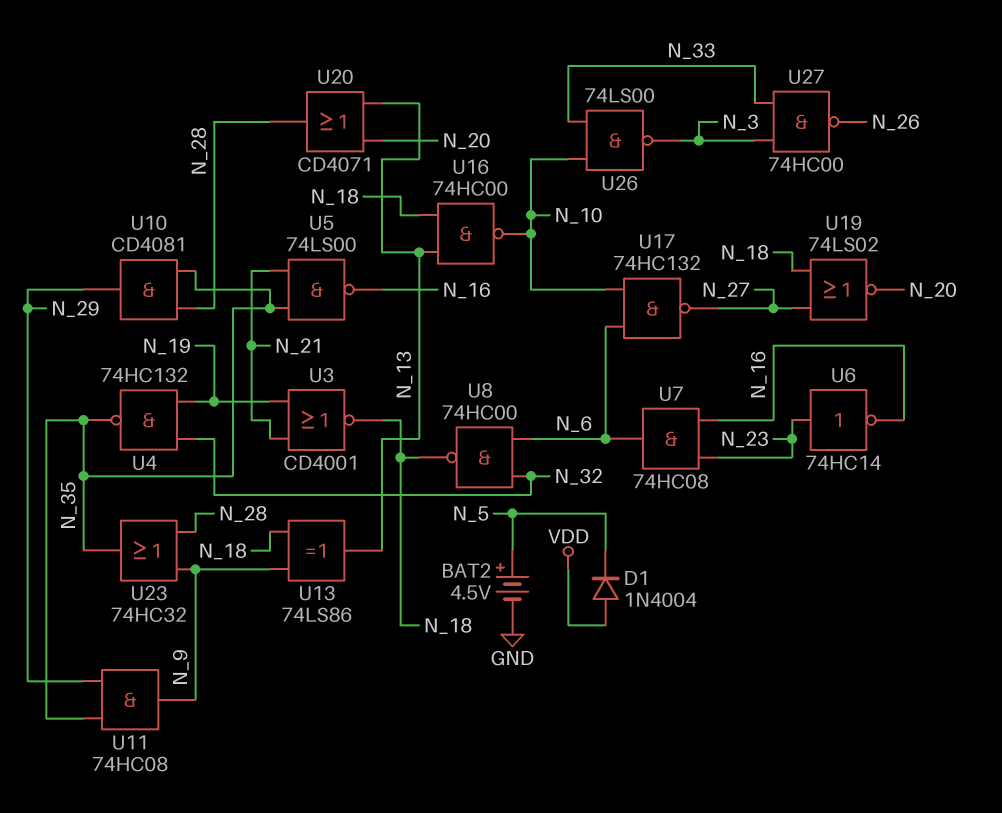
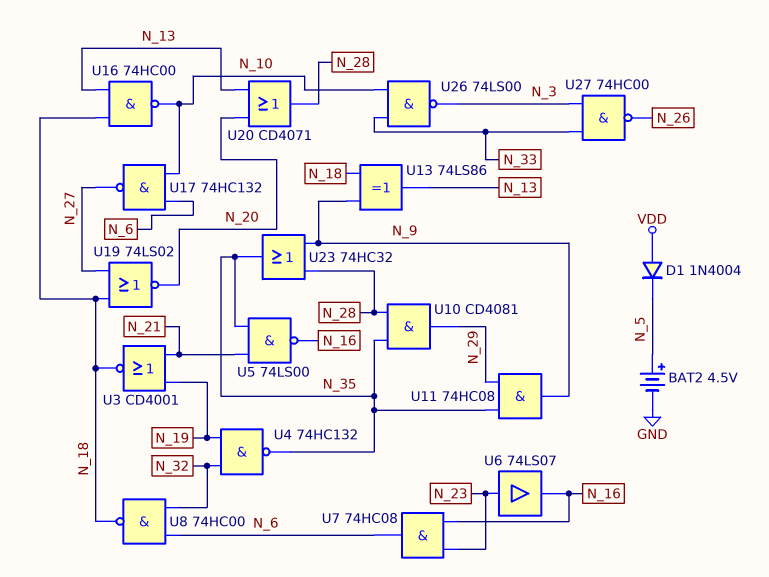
U6: NOT 74HC14 (in N_23, out N_16) -> buffer 74LS07 (in N_23, out N_16)

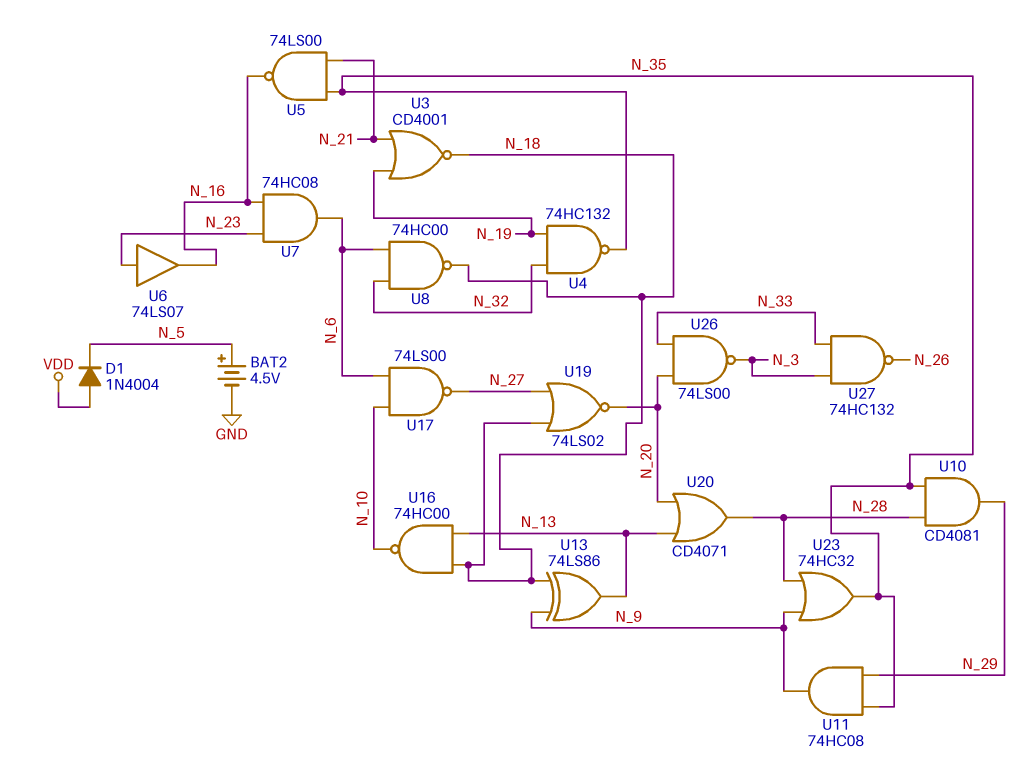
U17: NAND 74HC132 (in N_6, in N_10, out N_27) -> NAND 74LS00 (in N_6, in N_10, out N_27)
U26: NAND 74LS00 (in N_10, in N_33, out N_3) -> NAND 74LS00 (in N_20, in N_33, out N_3)
U27: NAND 74HC00 (in N_3, in N_33, out N_26) -> NAND 74HC132 (in N_3, in N_33, out N_26)

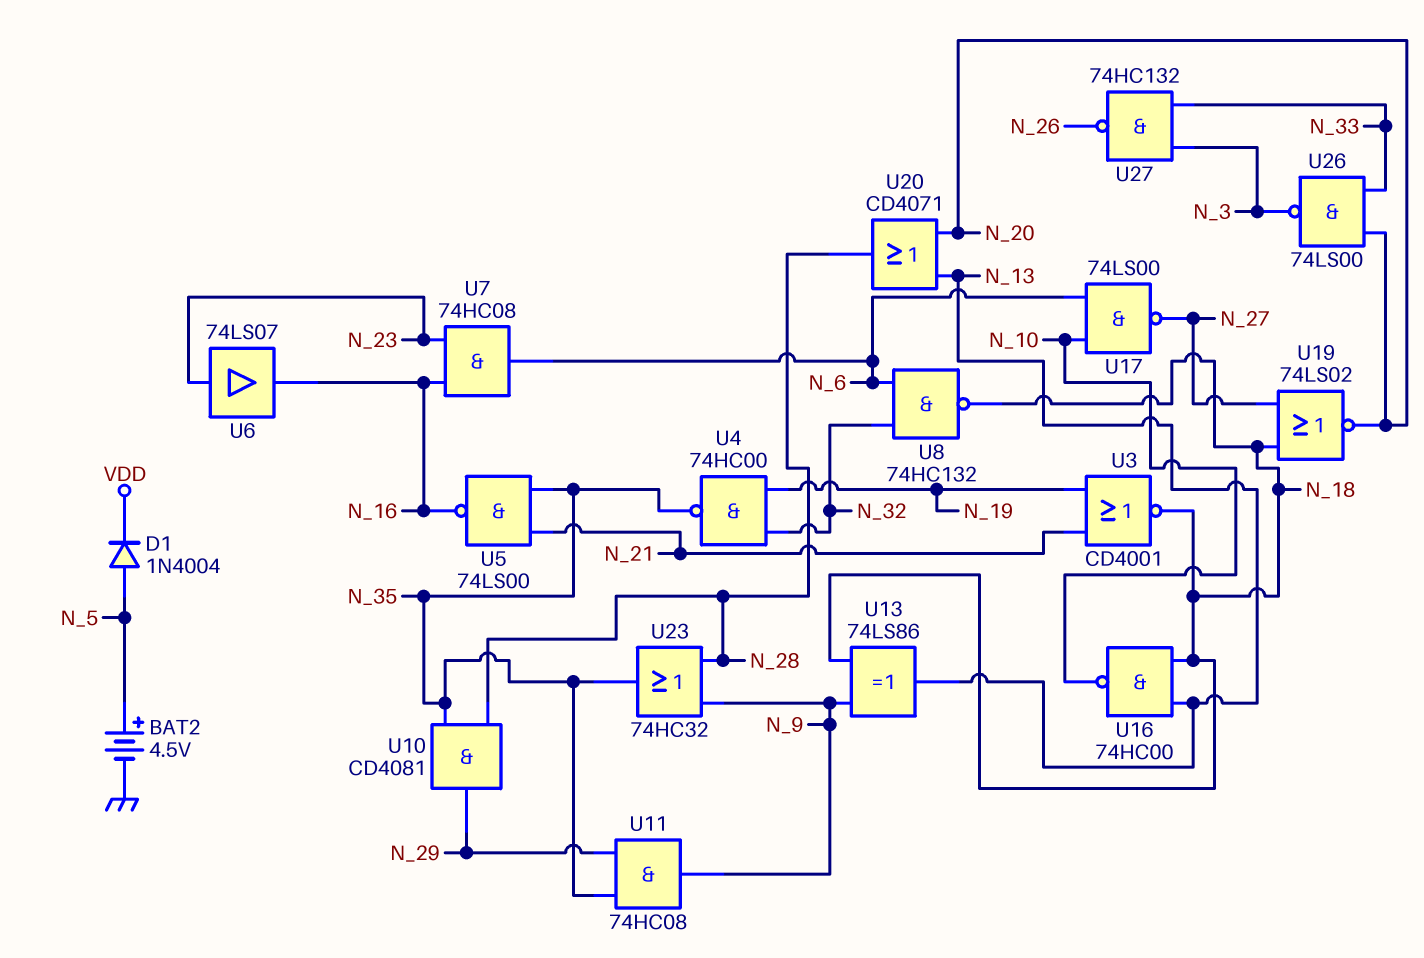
D1: diode 1N4004 (A VDD, K N_5) -> diode 1N4004 (A N_5, K VDD)
U4: NAND 74HC132 (in N_19, in N_32, out N_35) -> NAND 74HC00 (in N_19, in N_32, out N_35)
U8: NAND 74HC00 (in N_6, in N_32, out N_18) -> NAND 74HC132 (in N_6, in N_32, out N_18)

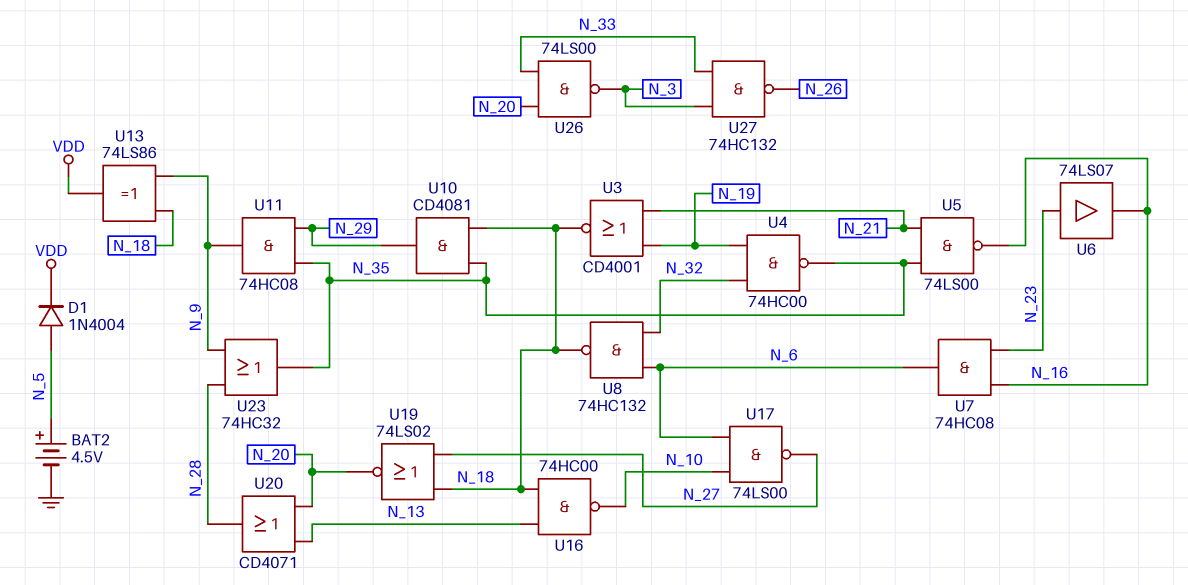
U10: AND CD4081 (in N_28, in N_35, out N_29) -> AND CD4081 (in N_18, in N_35, out N_29)
U13: XOR 74LS86 (in N_9, in N_18, out N_13) -> XOR 74LS86 (in N_9, in N_18, out VDD)

